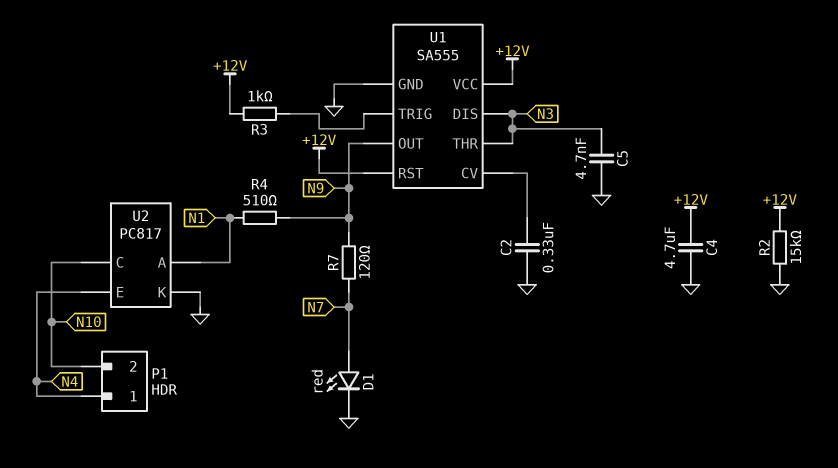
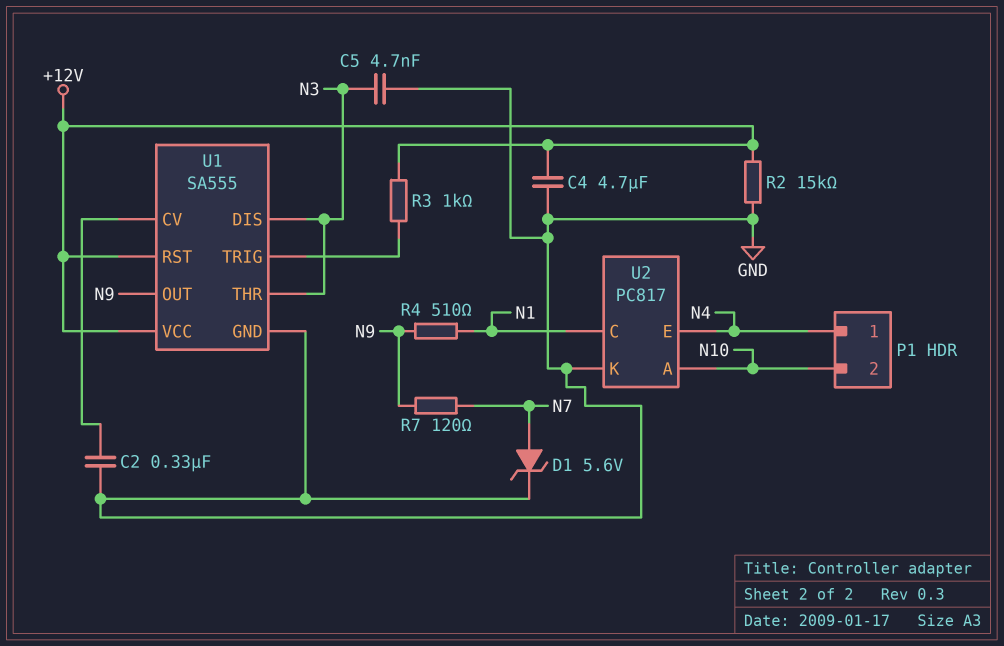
D1: LED red (A N7, K GND) -> zener 5.6V (A N7, K GND)
U2 pin A: N1 -> N10
U2 pin C: N10 -> N1

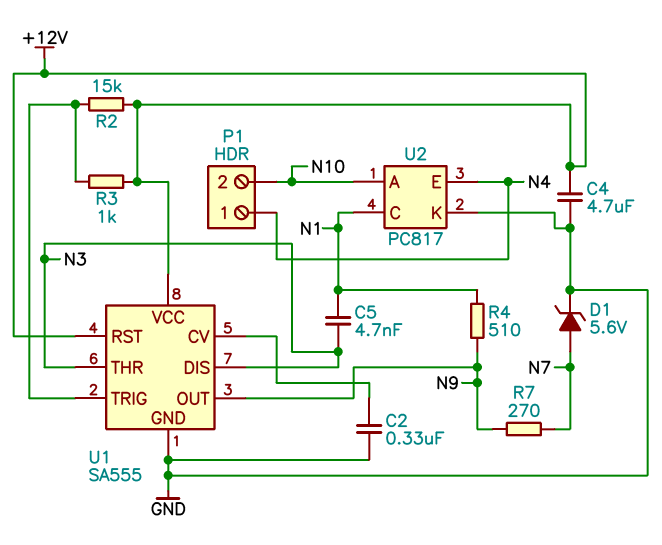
C5: 4.7nF (GND, N3) -> 4.7nF (N1, N3)
R2: 15k (+12V, GND) -> 15k (+12V, U1/TRIG)
R7: 120 (N7, N9) -> 270 (N7, N9)

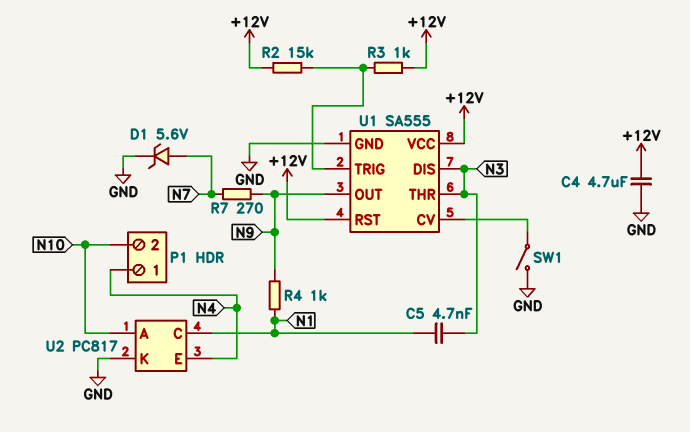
C2: 330nF (GND, U1/CV) -> none
R4: 510 (N1, N9) -> 1k (N1, N9)
SW1: none -> switch (GND, U1/CV)

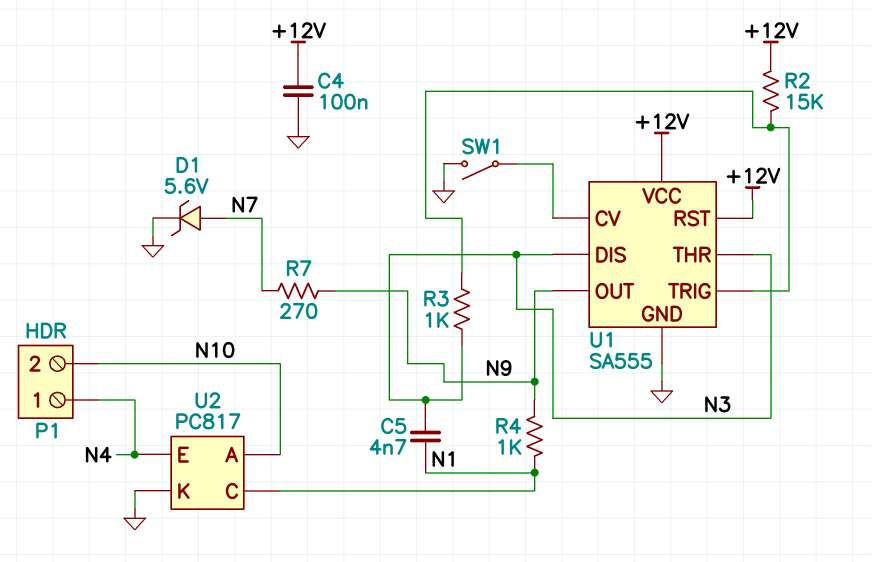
C4: 4.7uF (+12V, GND) -> 100nF (+12V, GND)
R3: 1k (+12V, U1/TRIG) -> 1k (N3, U1/TRIG)

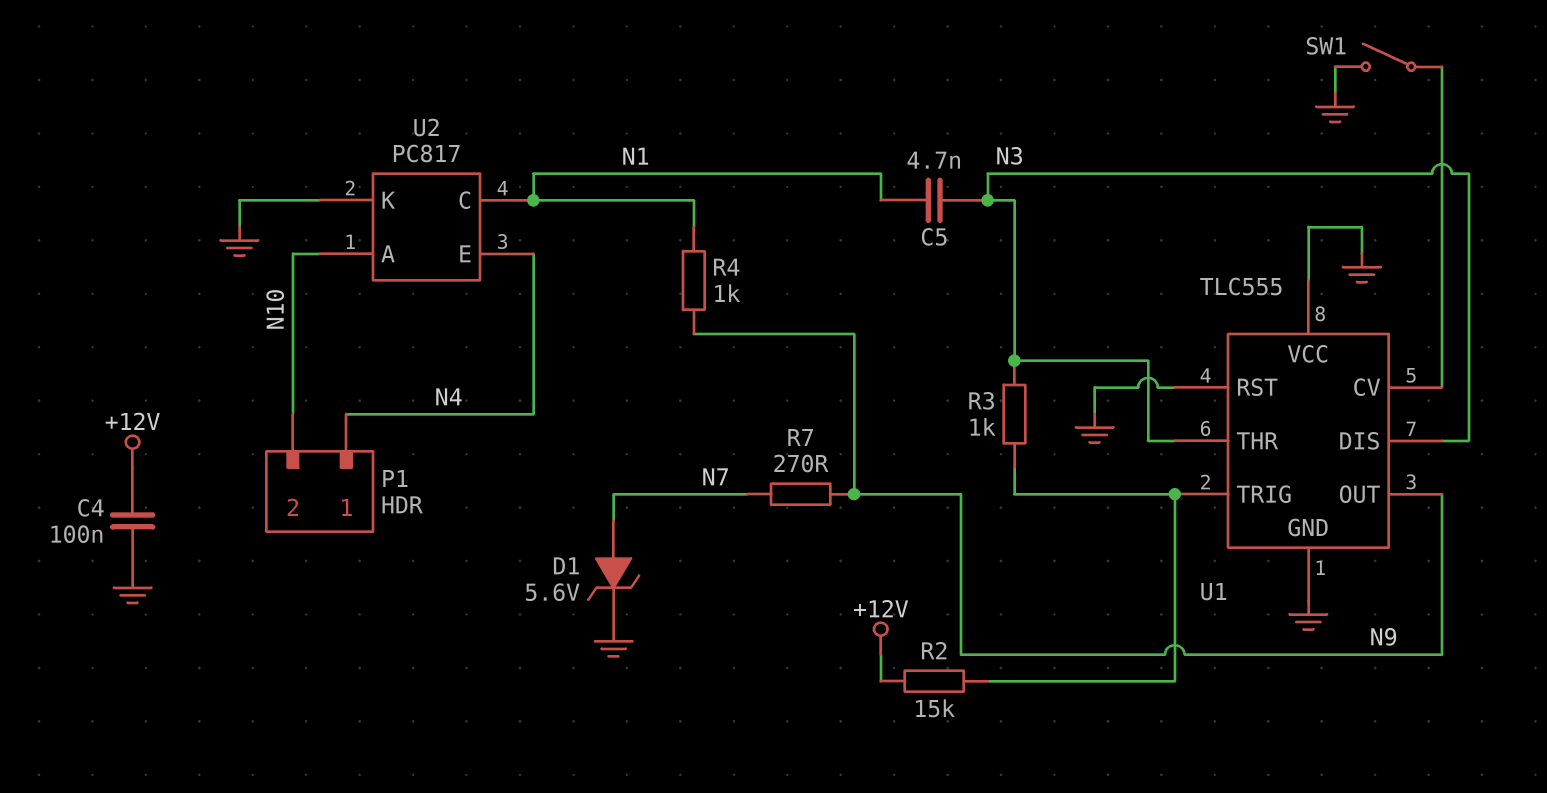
U1: SA555 -> TLC555
U1 pin RST: +12V -> GND
U1 pin VCC: +12V -> GND

